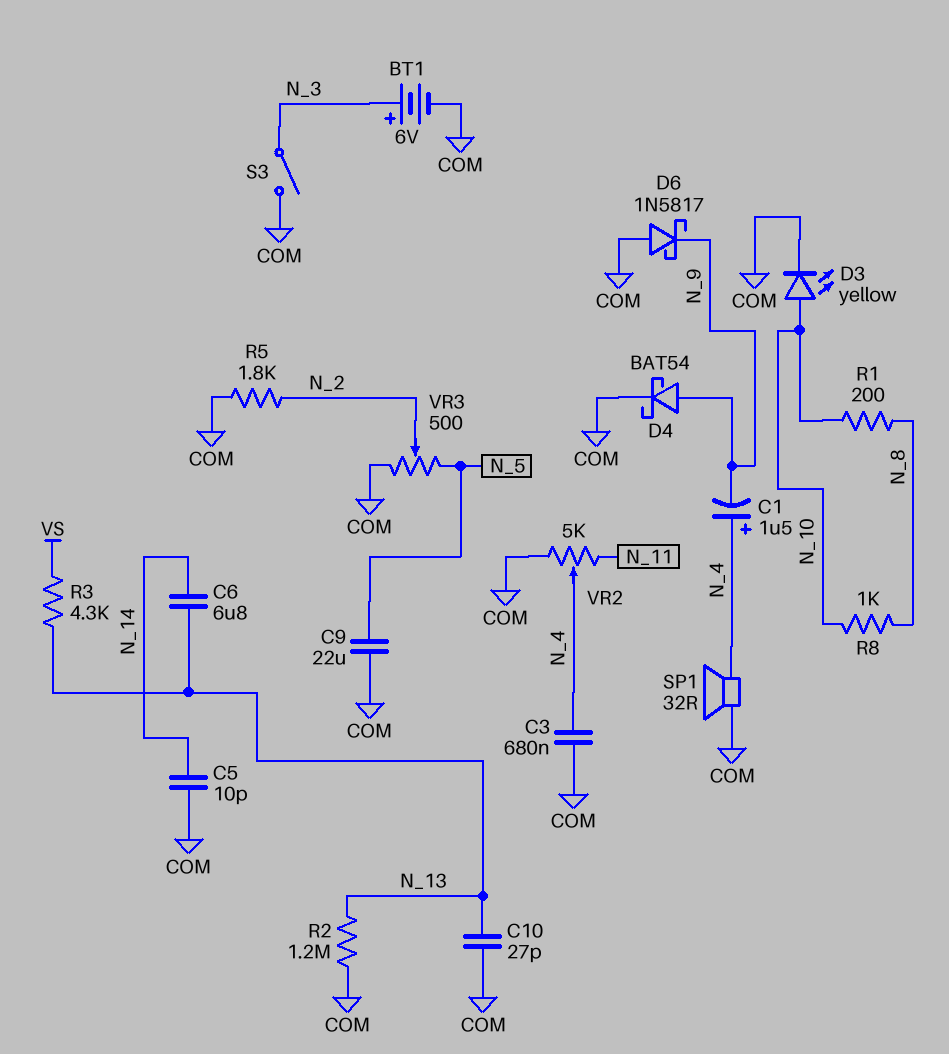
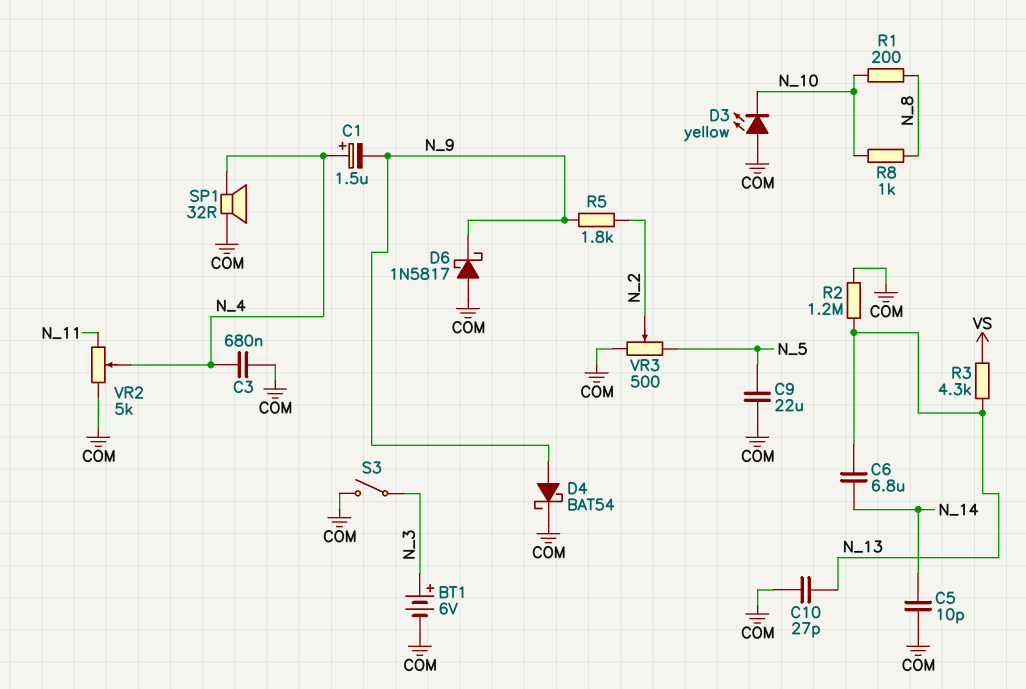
D3: LED yellow (A N_10, K COM) -> LED yellow (A COM, K N_10)
R5: 1.8k (COM, N_2) -> 1.8k (N_2, N_9)

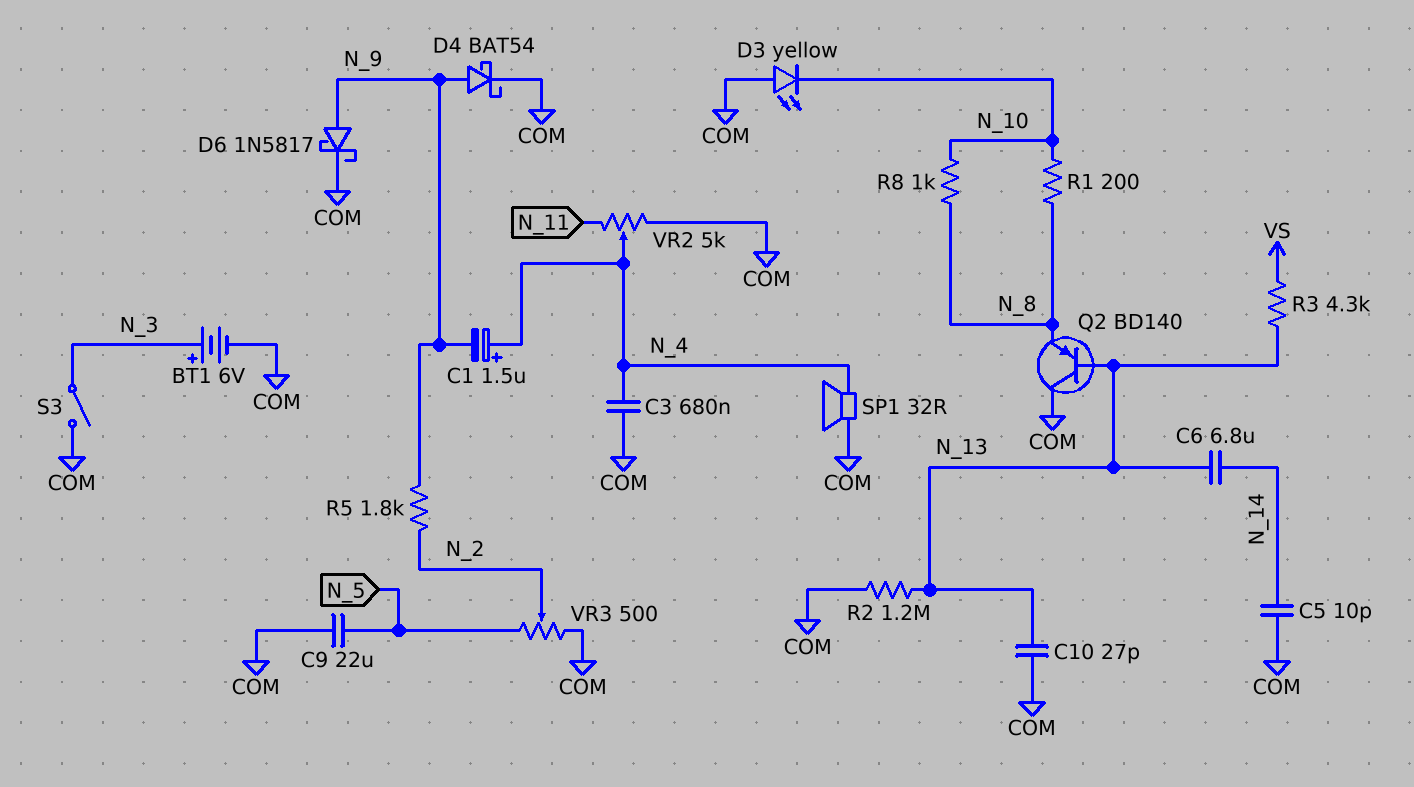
D6: schottky 1N5817 (A COM, K N_9) -> schottky 1N5817 (A N_9, K COM)
Q2: none -> PNP BD140 (B N_13, C COM, E N_8)

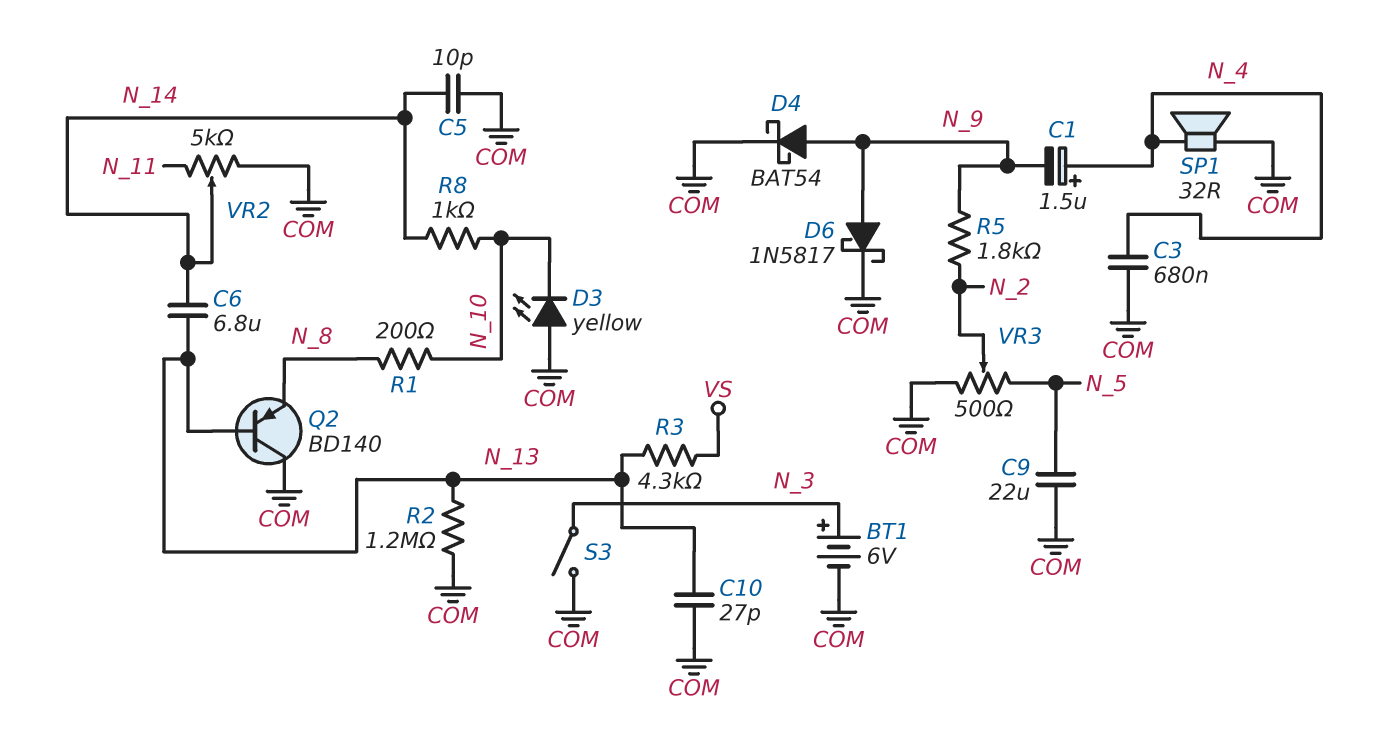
R8: 1k (N_8, N_10) -> 1k (N_10, N_14)
VR2: 5k (COM, N_11, wiper N_4) -> 5k (COM, N_11, wiper N_14)

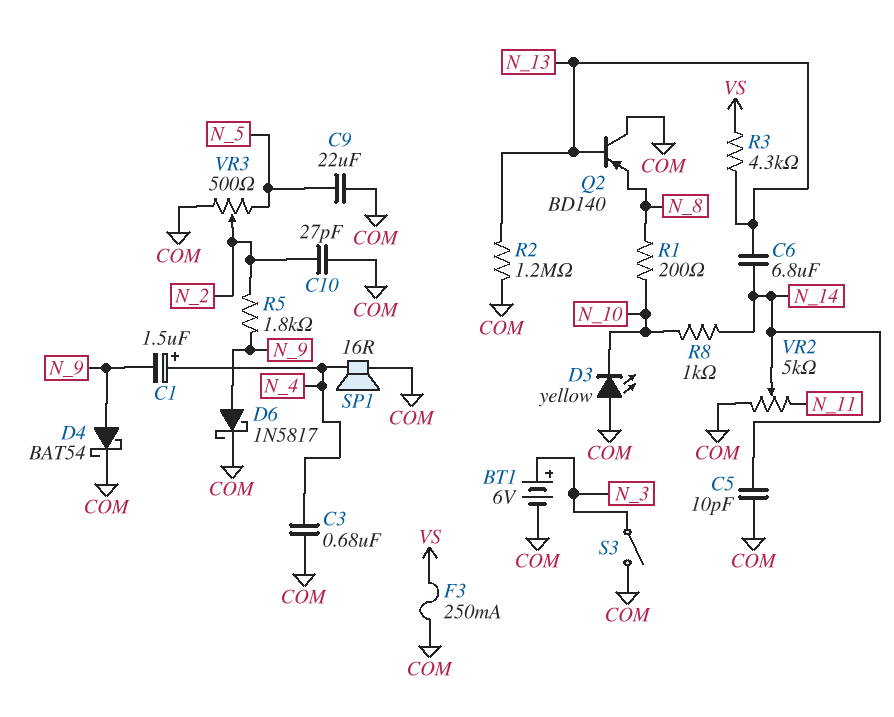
C10: 27pF (COM, N_13) -> 27pF (COM, N_2)
F3: none -> 250mA (COM, VS)
SP1: speaker 32R (COM, N_4) -> speaker 16R (COM, N_4)

